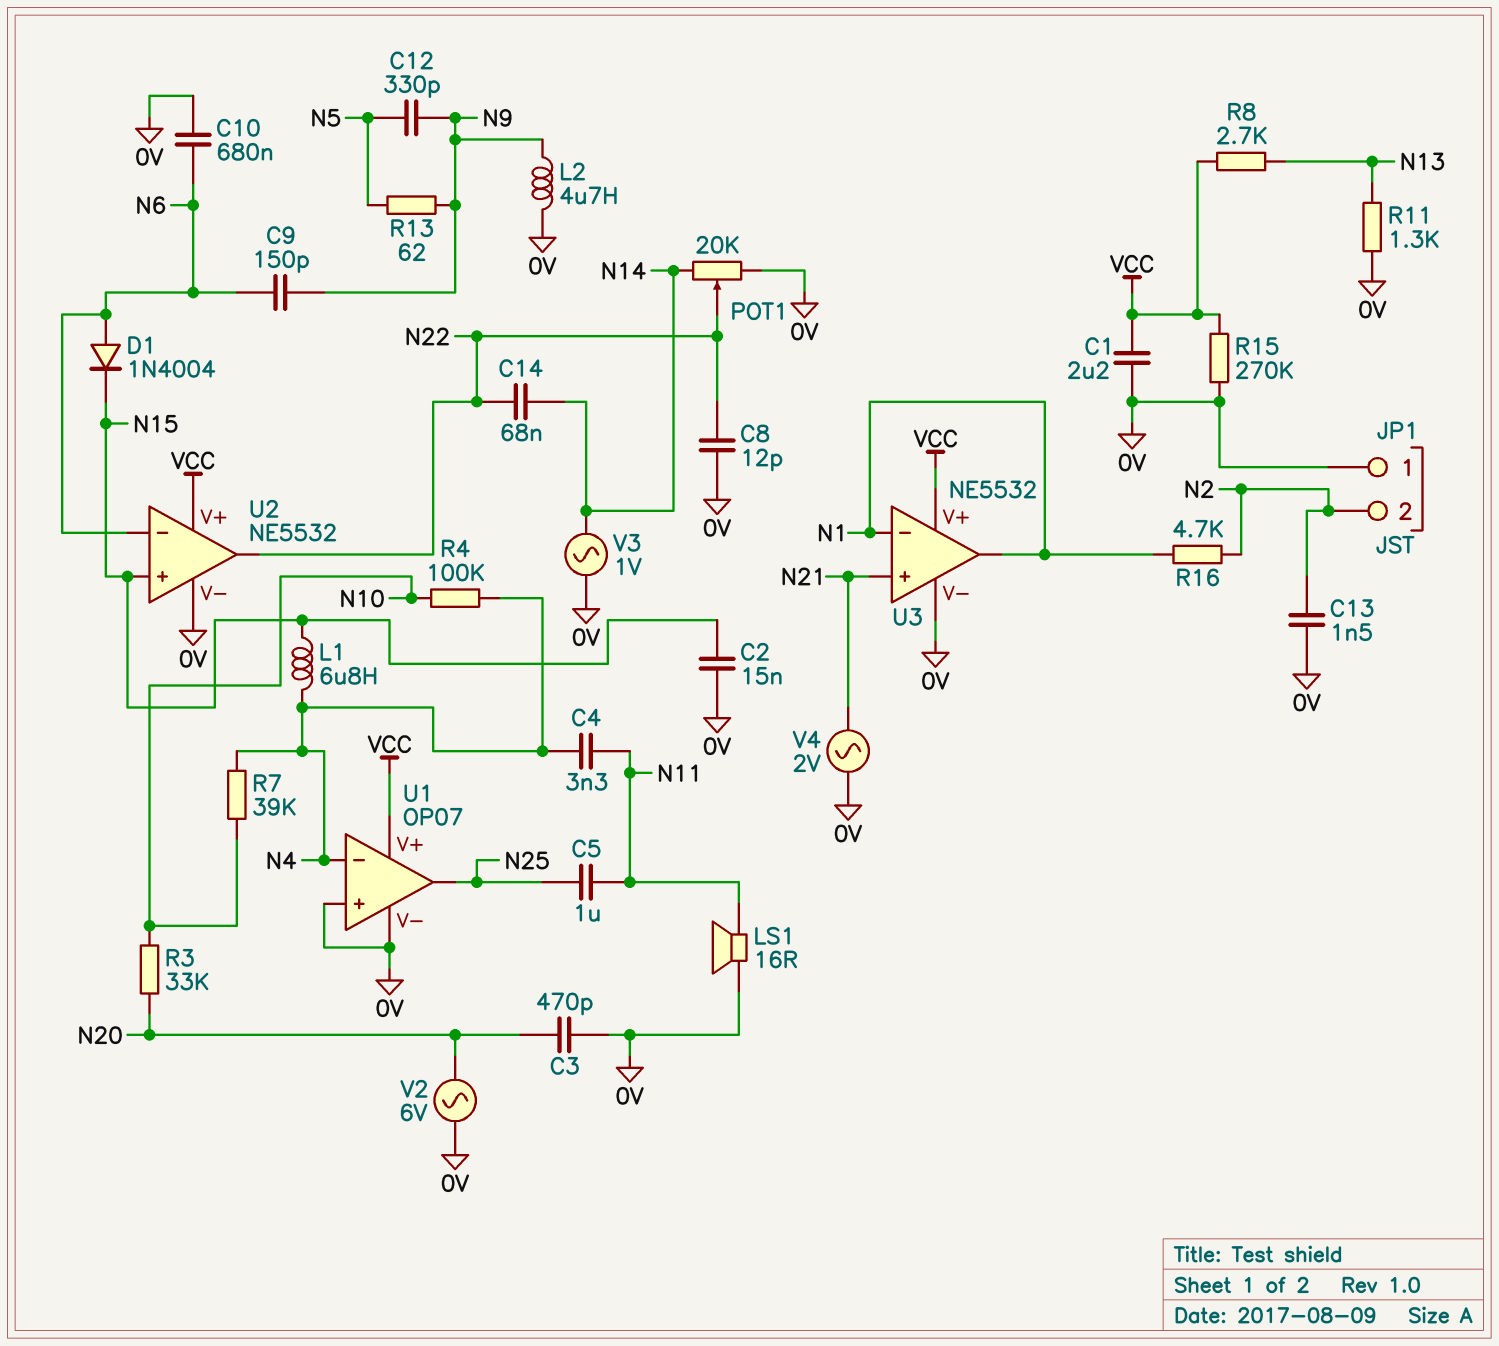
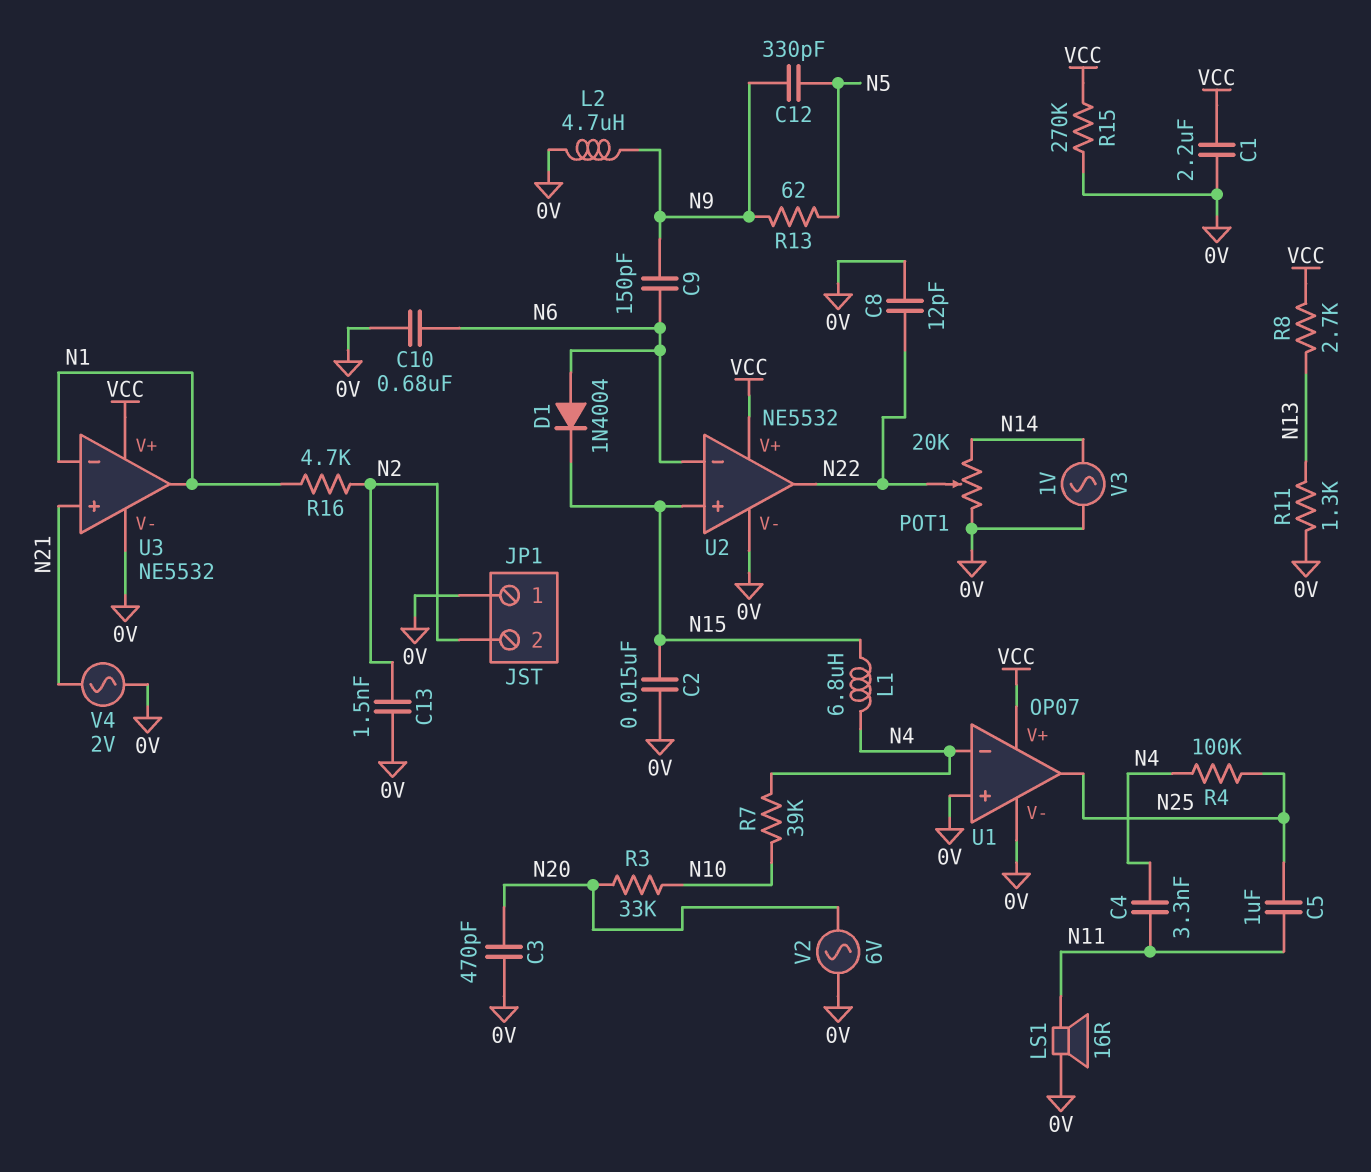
C14: 68nF (N14, N22) -> none
R4: 100k (N4, N10) -> 100k (N4, N25)

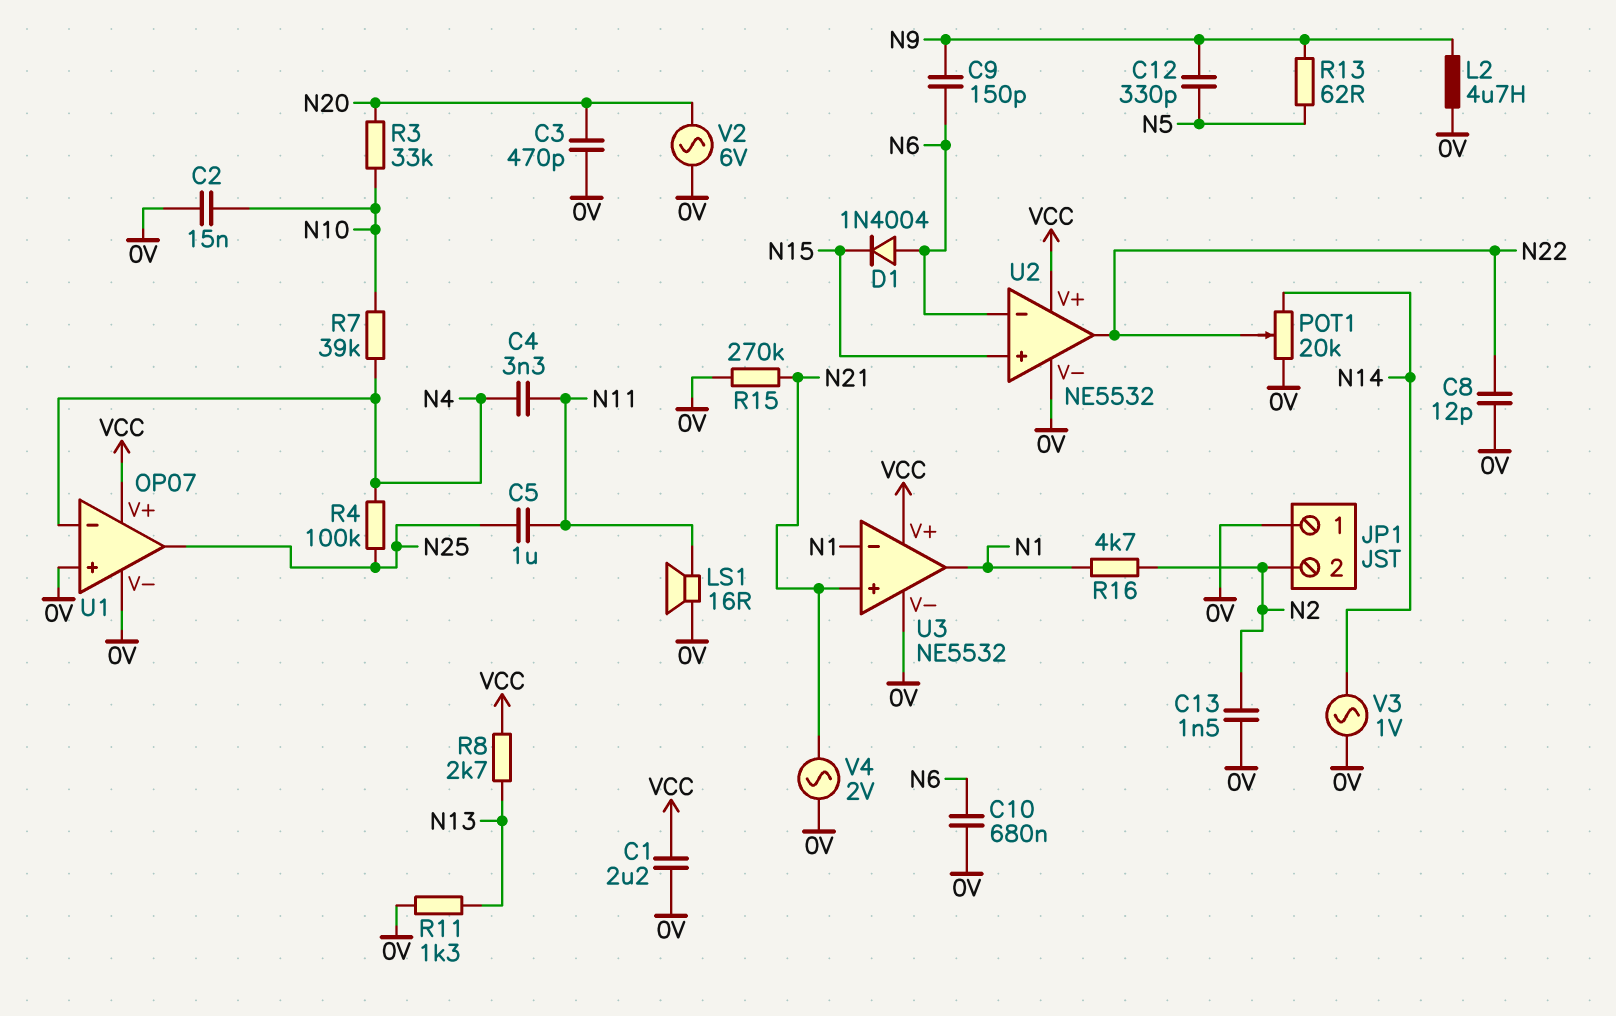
C2: 15nF (0V, N15) -> 15nF (0V, N10)
L1: 6.8uH (N4, N15) -> none
R15: 270k (0V, VCC) -> 270k (0V, N21)

